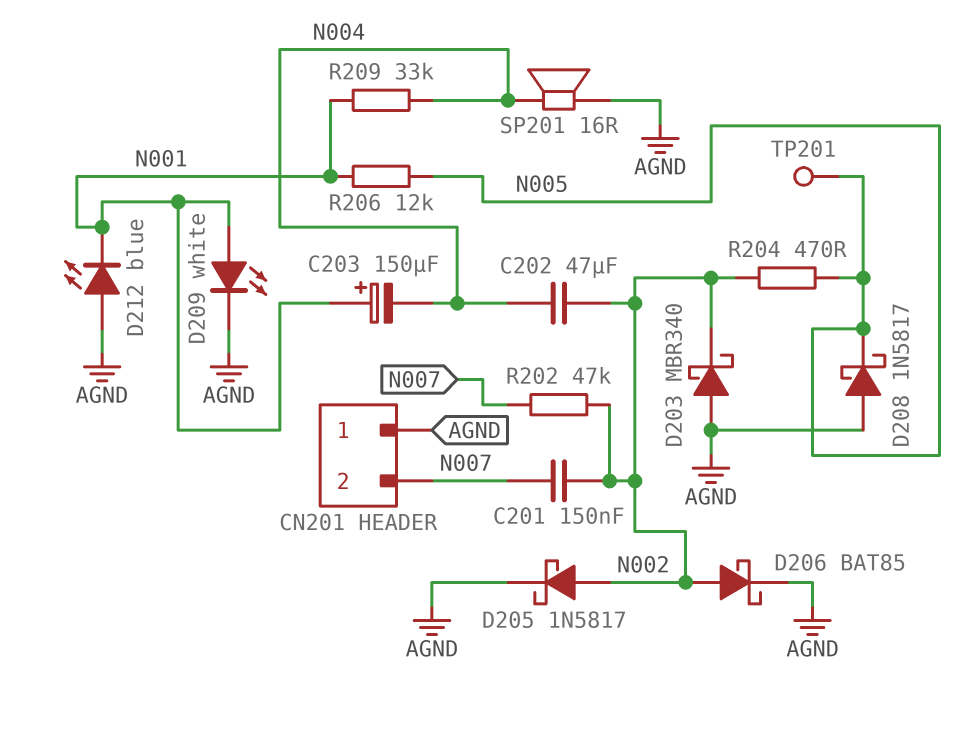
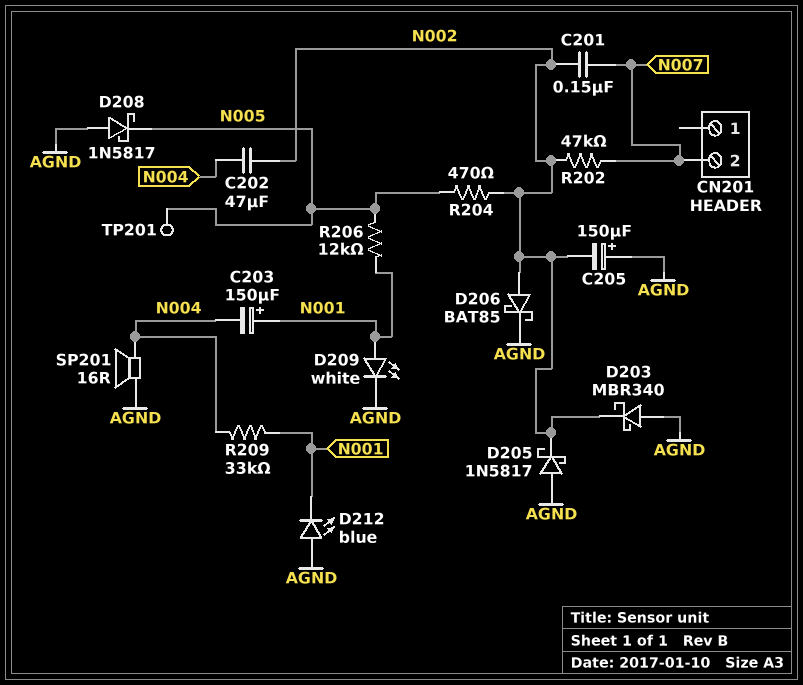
C205: none -> 150uF (plus AGND, minus N002)
CN201 pin 1: AGND -> none
D205: schottky 1N5817 (A N002, K AGND) -> schottky 1N5817 (A AGND, K N002)

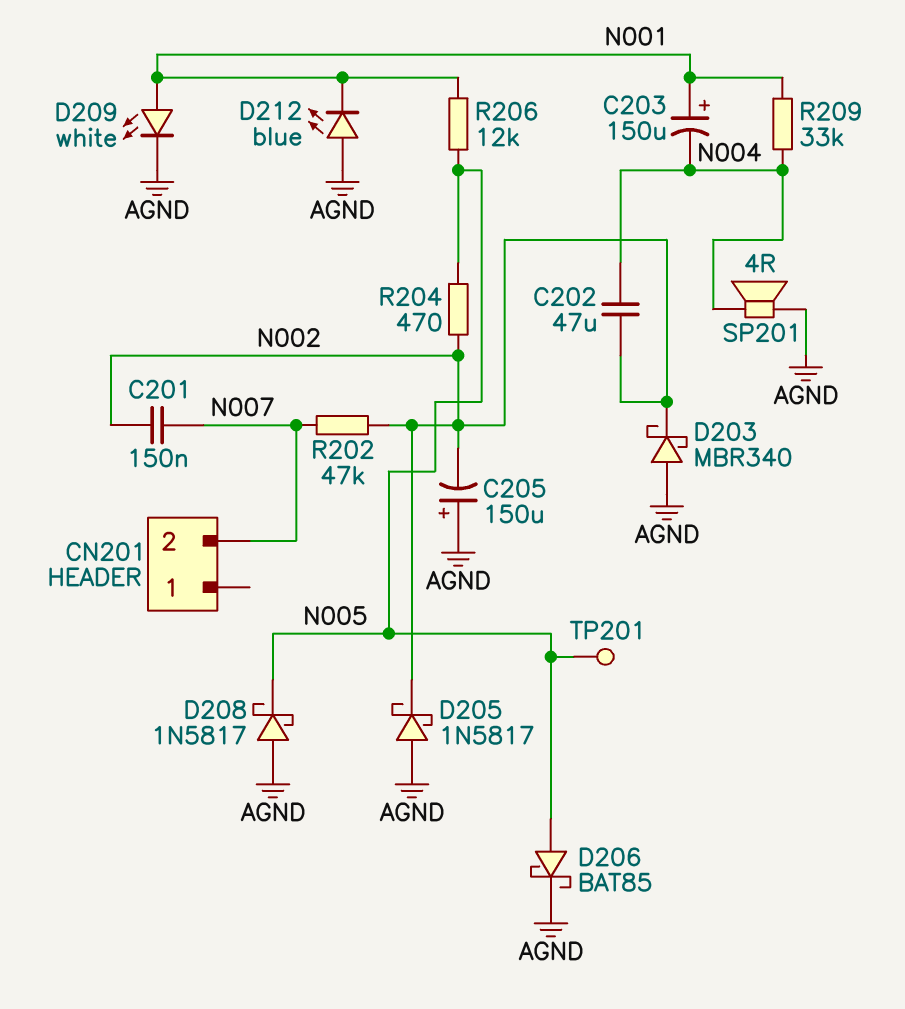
D206: schottky BAT85 (A N002, K AGND) -> schottky BAT85 (A N005, K AGND)
SP201: speaker 16R (AGND, N004) -> speaker 4R (AGND, N004)

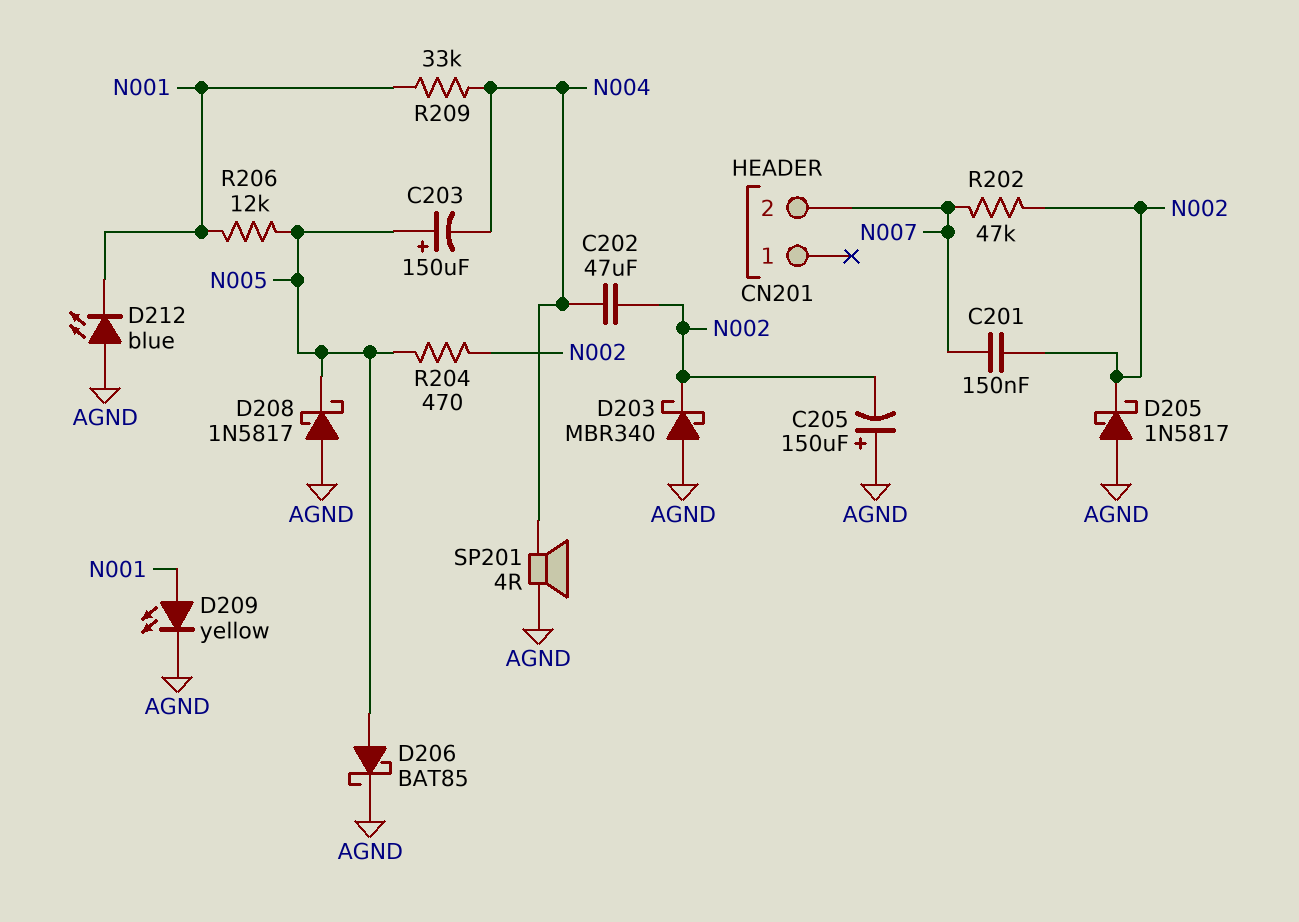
C203: 150uF (plus N001, minus N004) -> 150uF (plus N005, minus N004)
D209: LED white (A N001, K AGND) -> LED yellow (A N001, K AGND)
TP201: test point (N005) -> none

